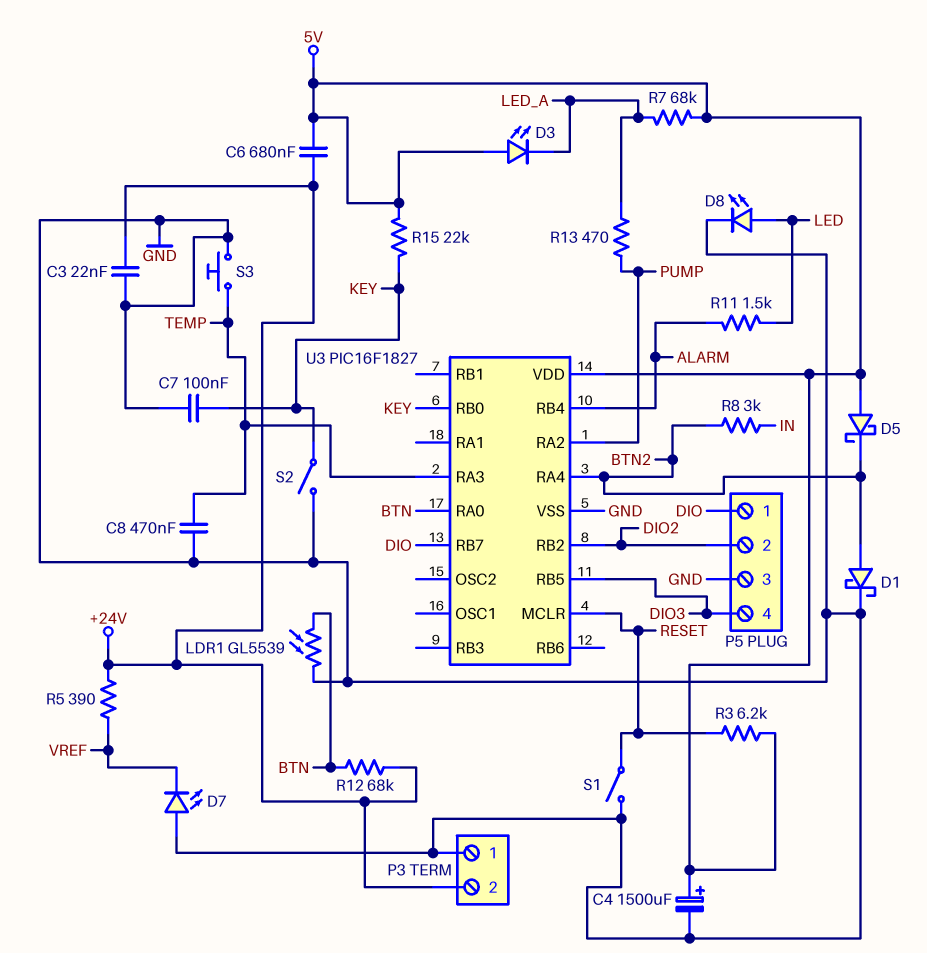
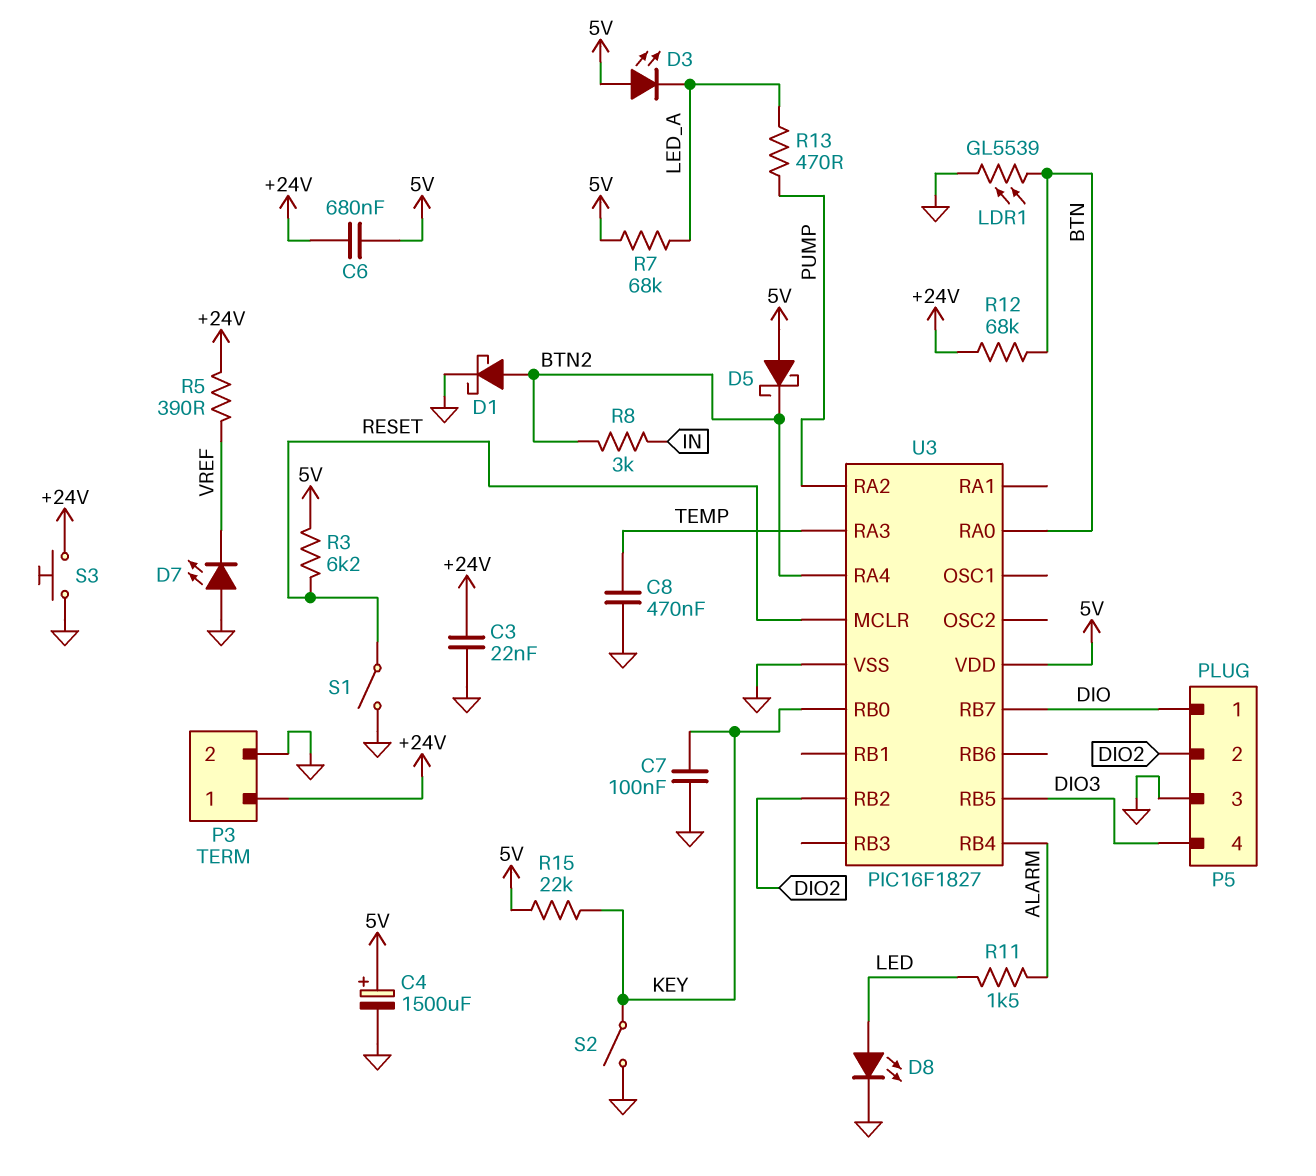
P3 pin 1: GND -> +24V
P3 pin 2: +24V -> GND
S3: button (GND, TEMP) -> button (+24V, GND)

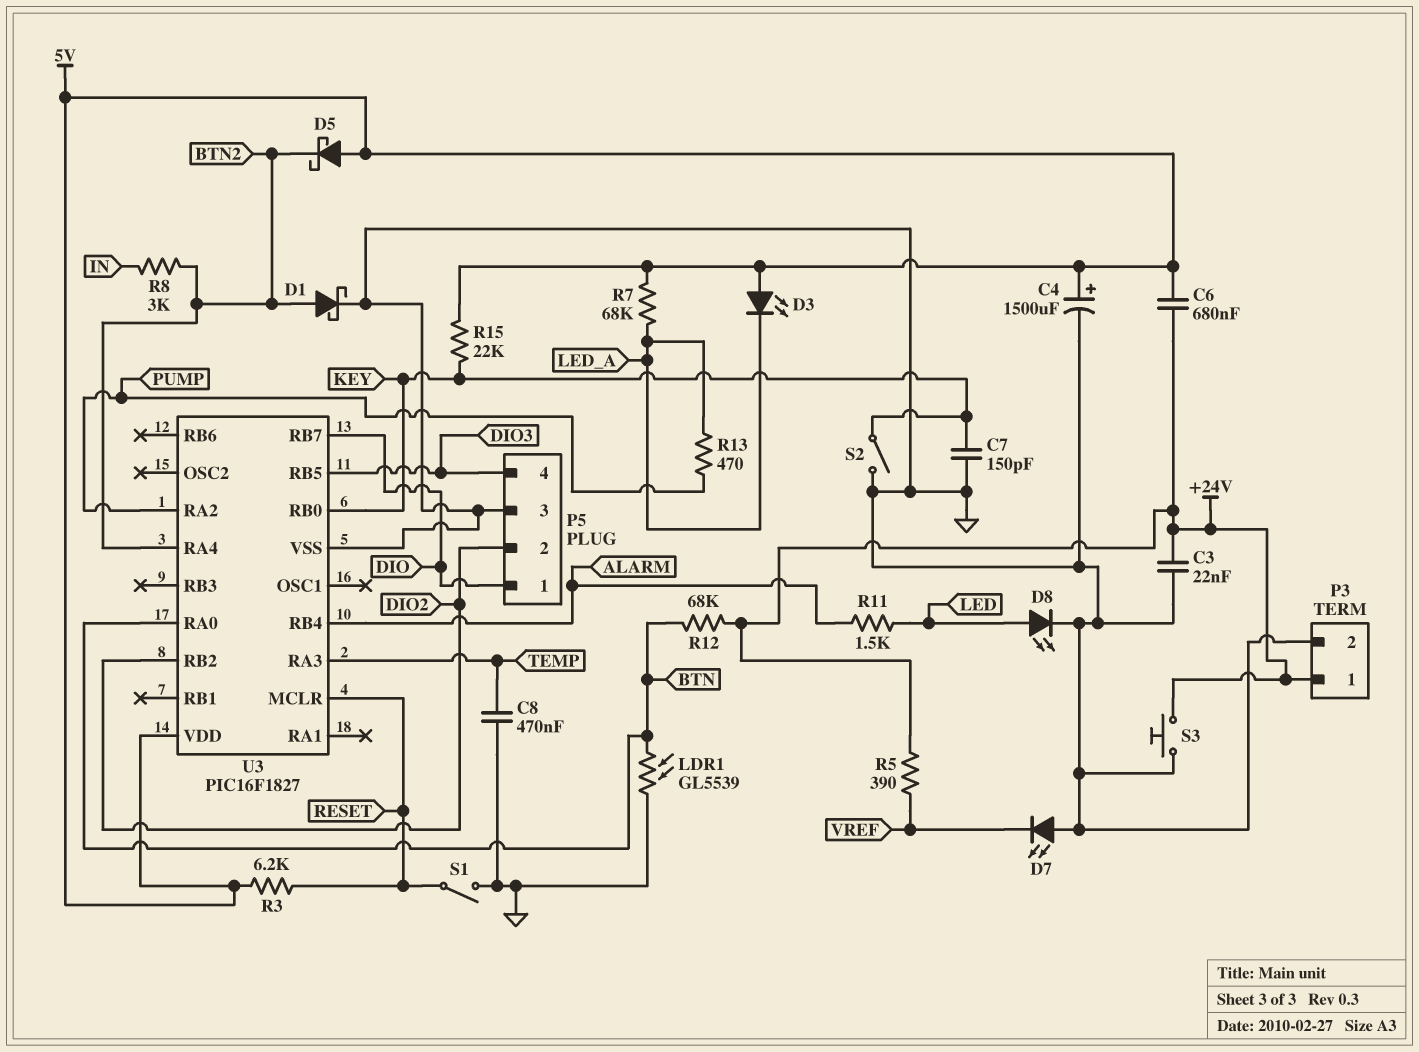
C7: 100nF (GND, KEY) -> 150pF (GND, KEY)

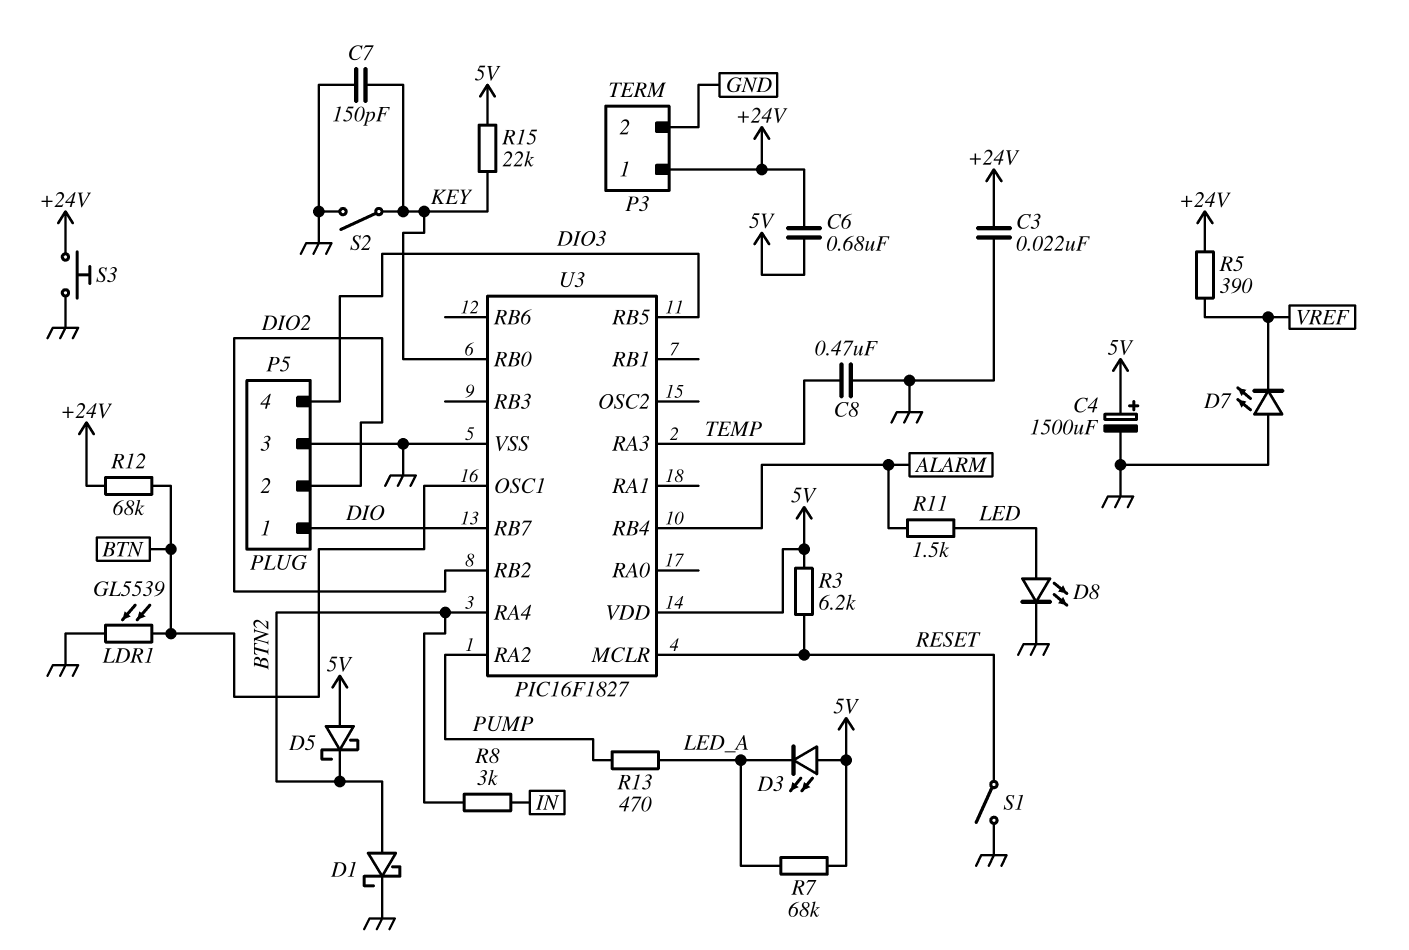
U3 pin OSC1: none -> BTN
U3 pin RA0: BTN -> none

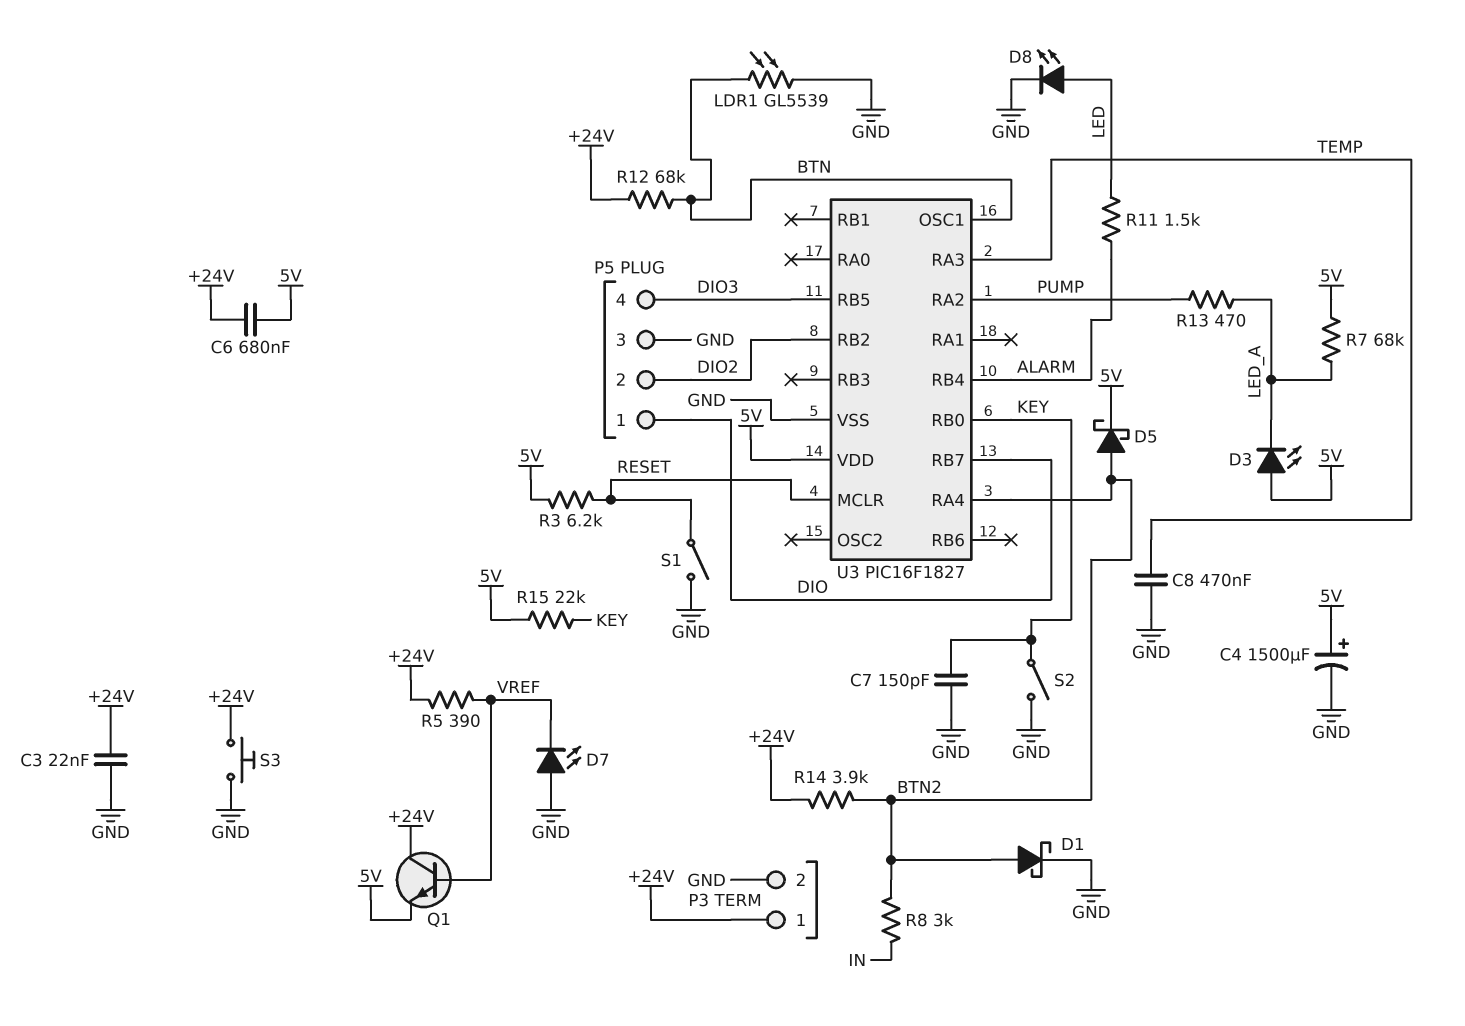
D5: schottky (A 5V, K BTN2) -> schottky (A BTN2, K 5V)
Q1: none -> NPN (B VREF, C +24V, E 5V)
R14: none -> 3.9k (+24V, BTN2)

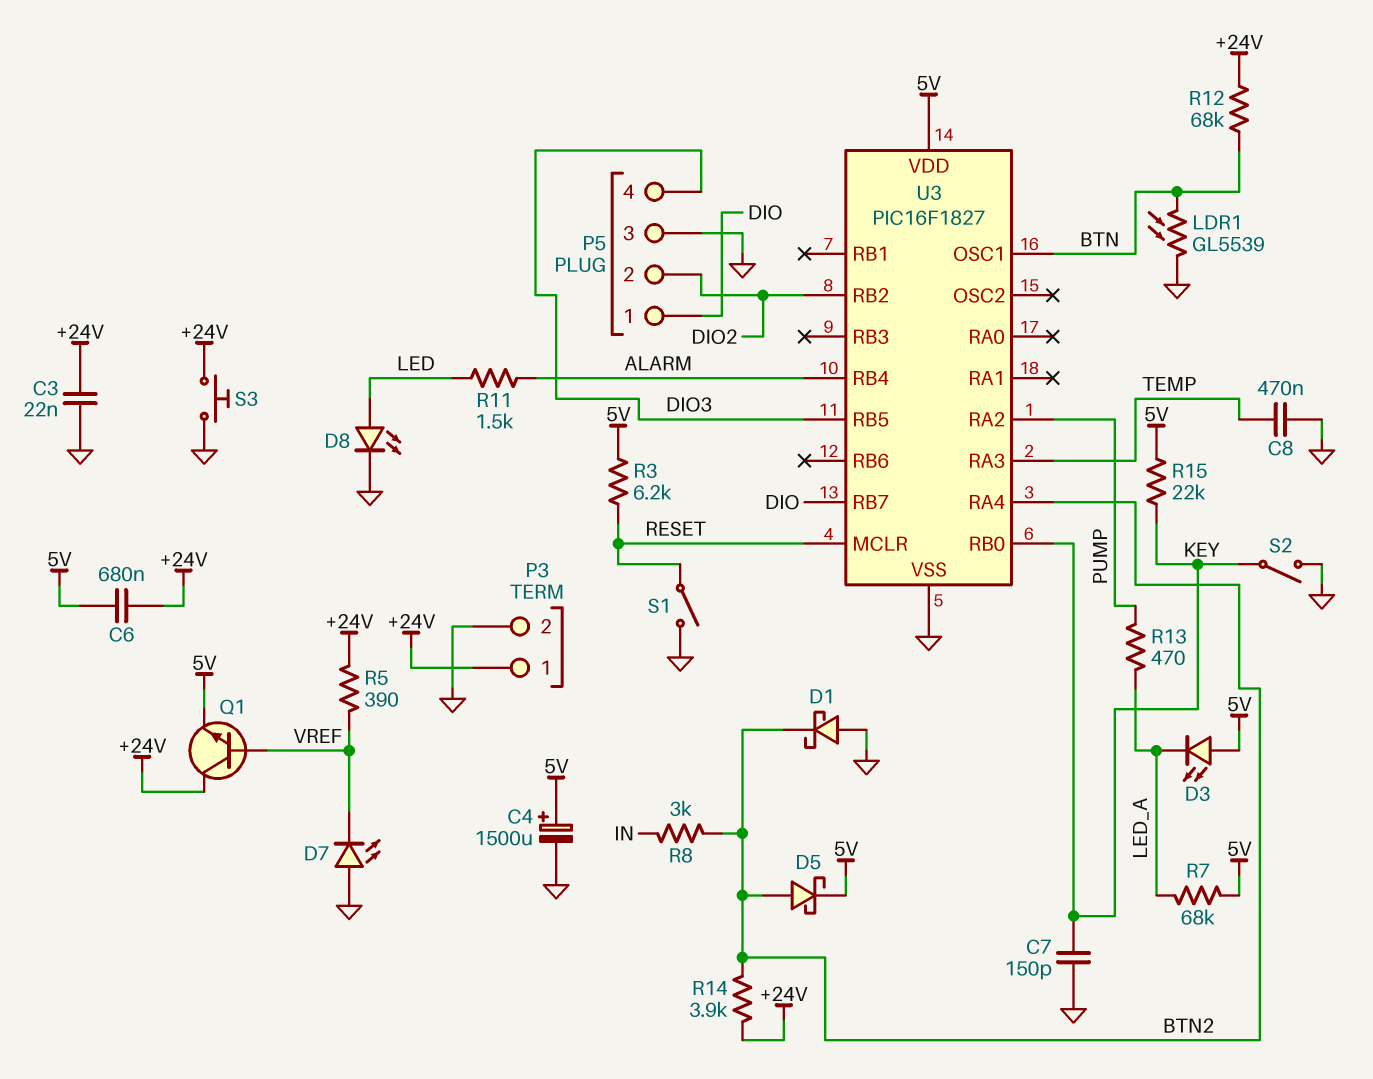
D1: schottky (A BTN2, K GND) -> schottky (A GND, K BTN2)

